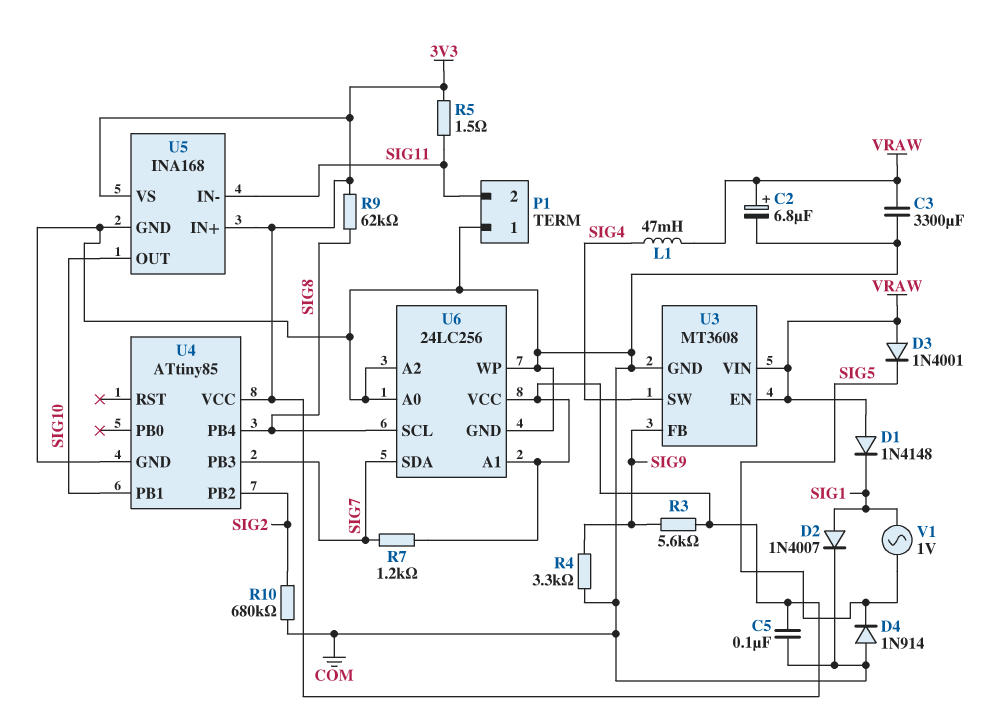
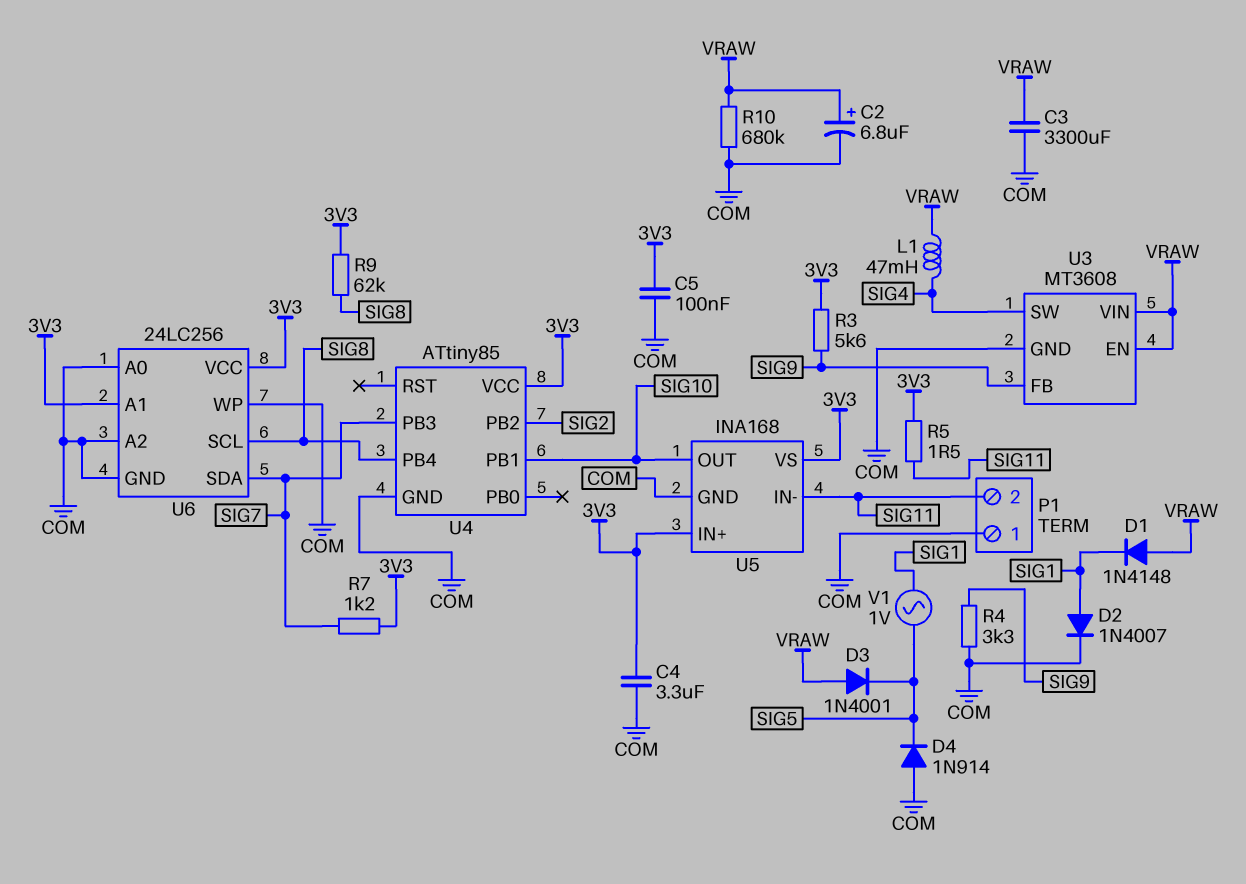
C4: none -> 3.3uF (3V3, COM)
R10: 680k (COM, SIG2) -> 680k (COM, VRAW)

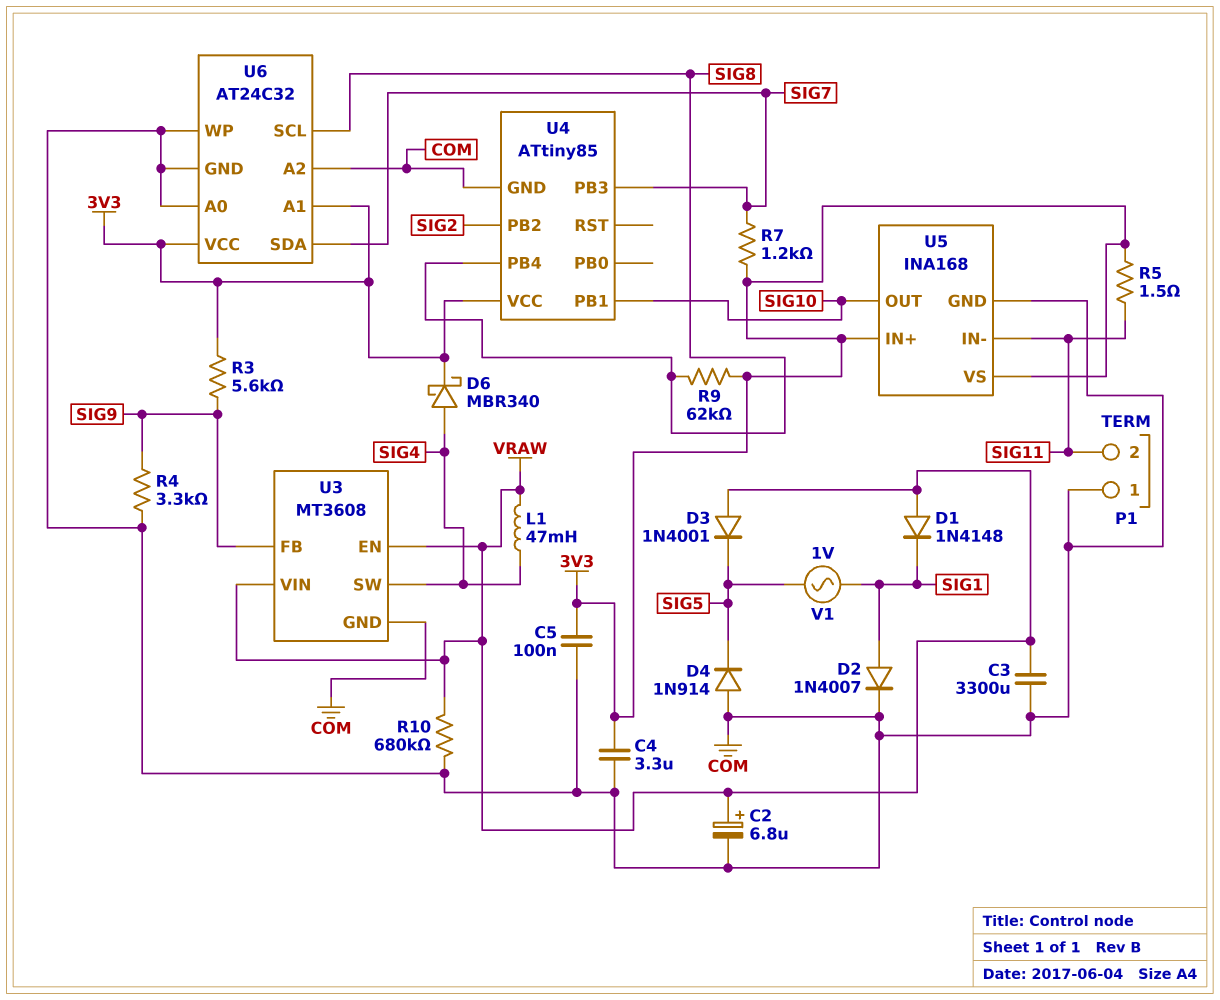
D6: none -> schottky MBR340 (A SIG4, K 3V3)
U6: 24LC256 -> AT24C32

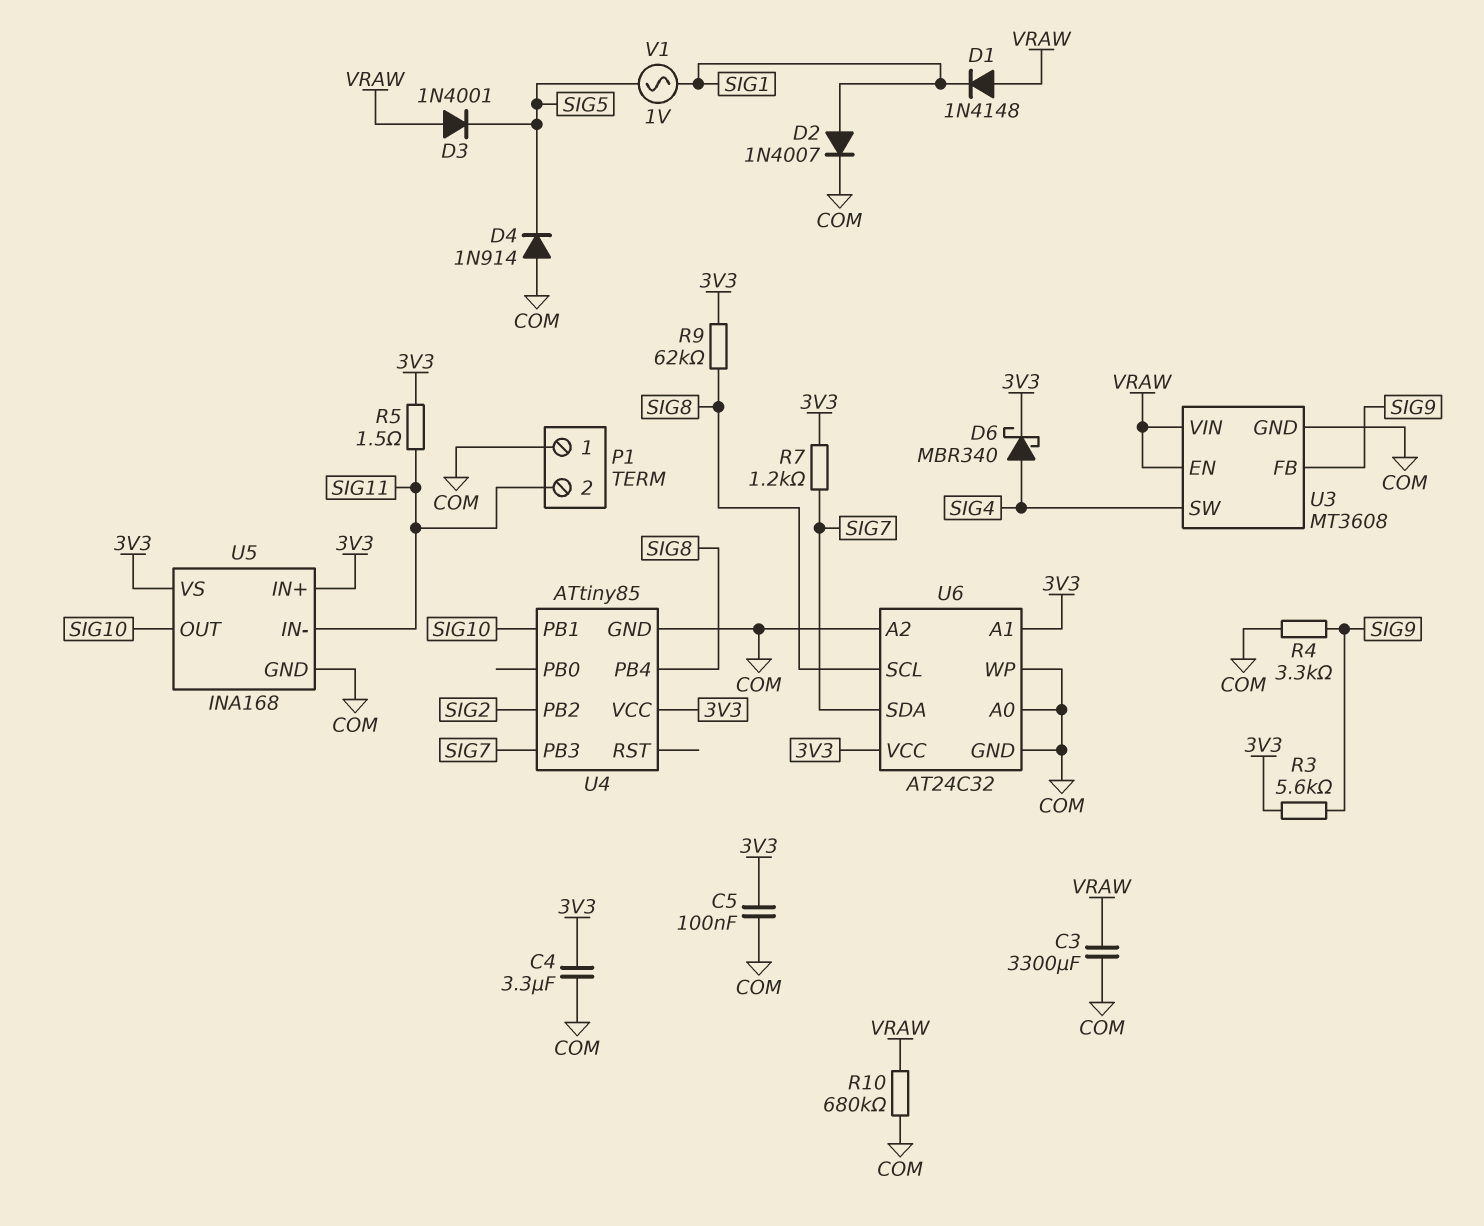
C2: 6.8uF (plus VRAW, minus COM) -> none
L1: 47mH (SIG4, VRAW) -> none

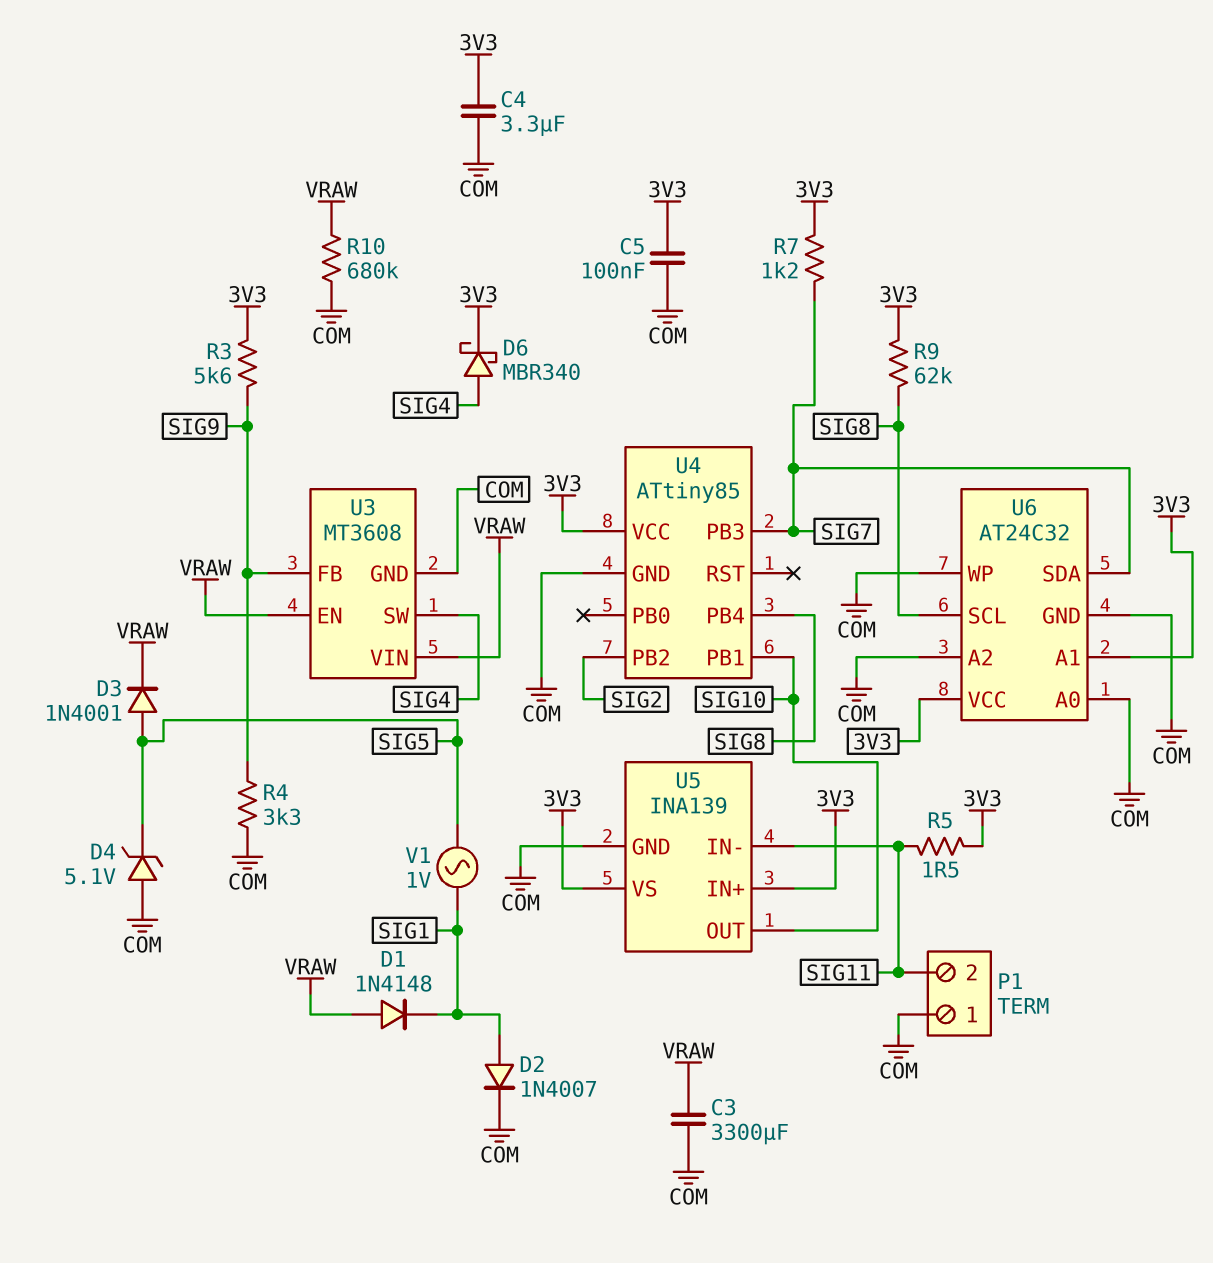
D3: diode 1N4001 (A VRAW, K SIG5) -> diode 1N4001 (A SIG5, K VRAW)
D4: diode 1N914 (A COM, K SIG5) -> zener 5.1V (A COM, K SIG5)
U5: INA168 -> INA139

